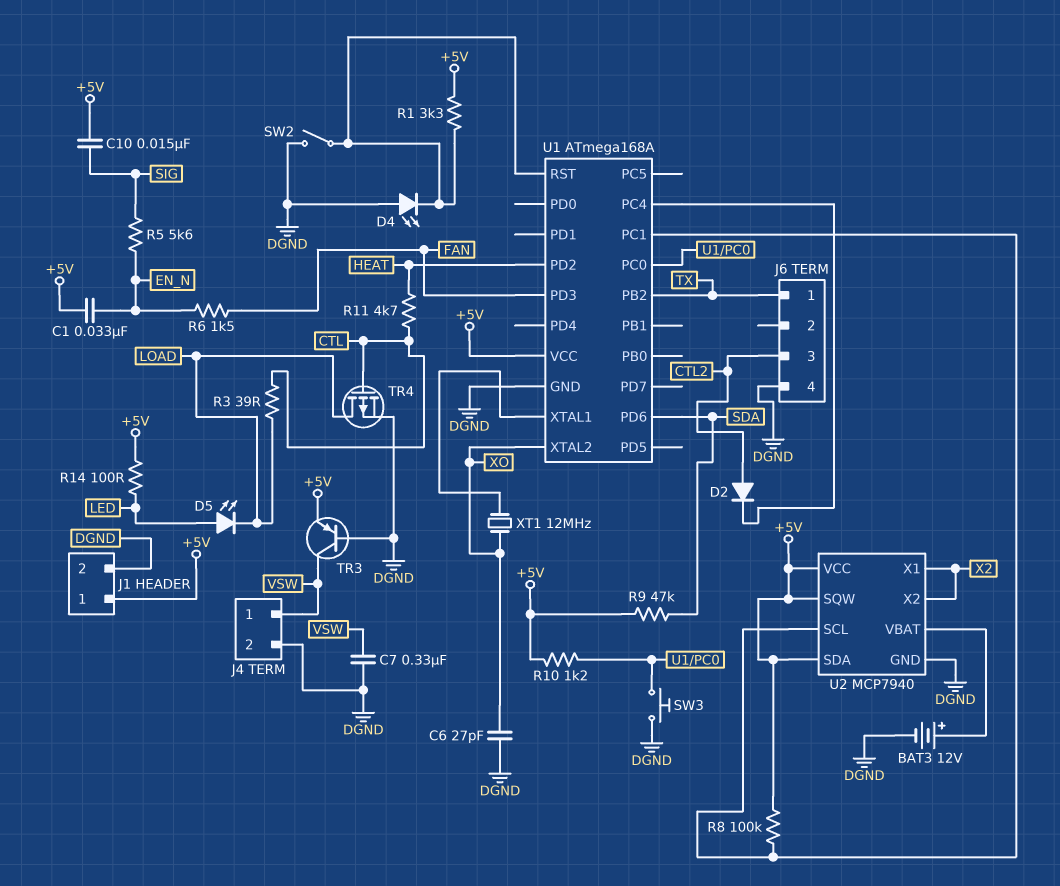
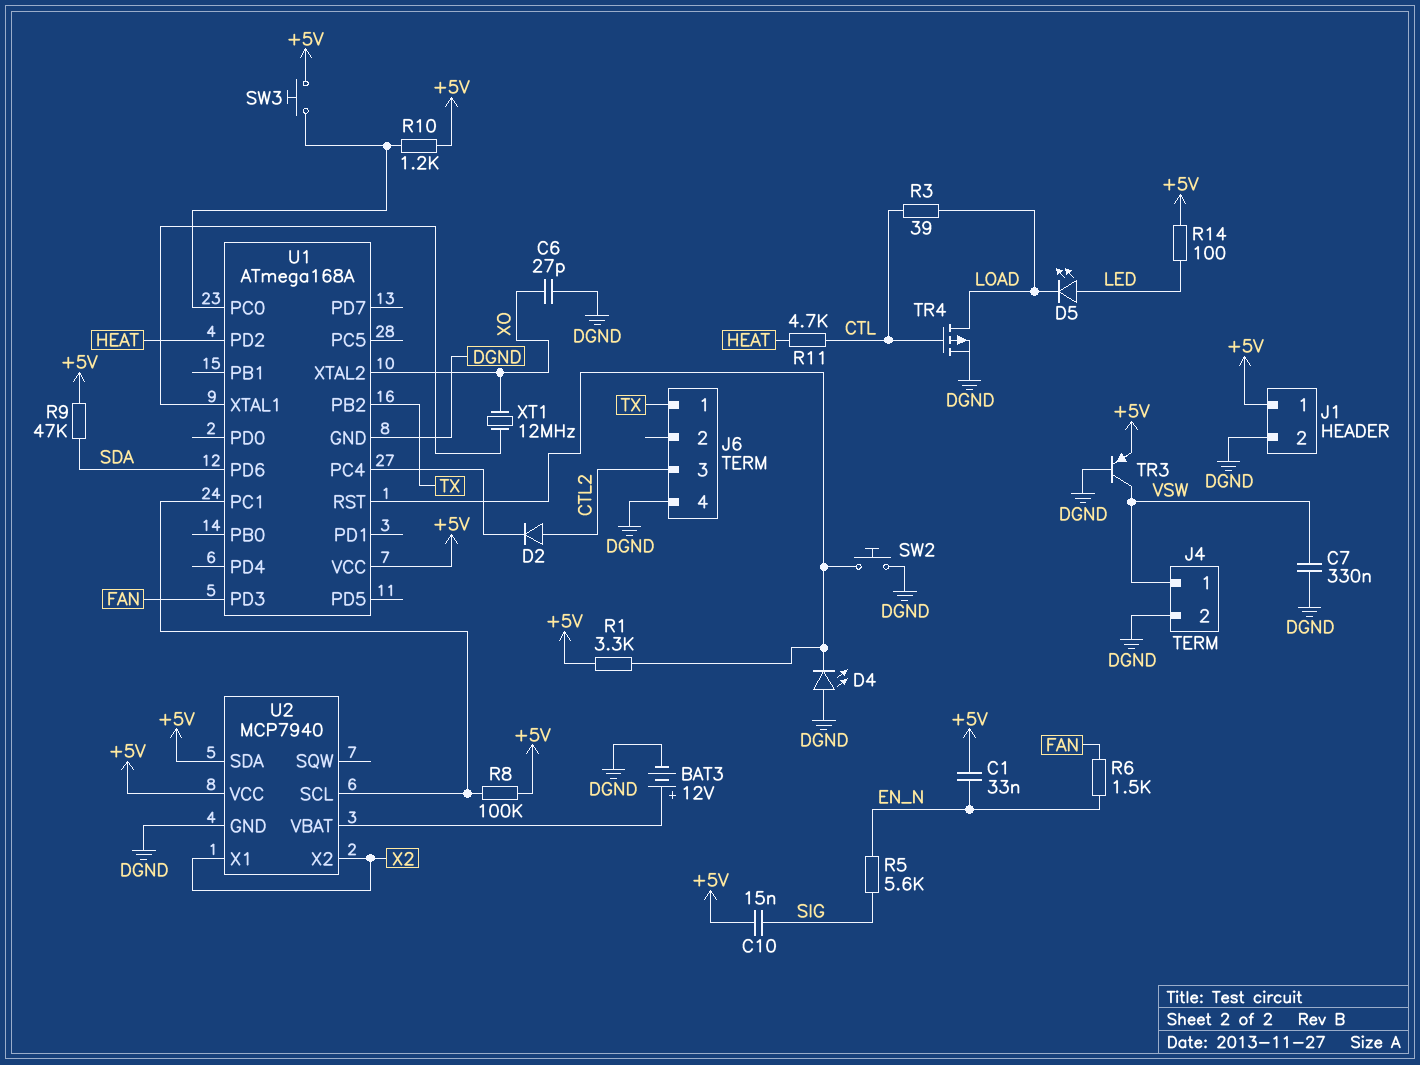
SW2: switch (DGND, U1/RST) -> button (DGND, U1/RST)
SW3: button (DGND, U1/PC0) -> button (+5V, U1/PC0)
U2 pin SQW: +5V -> none

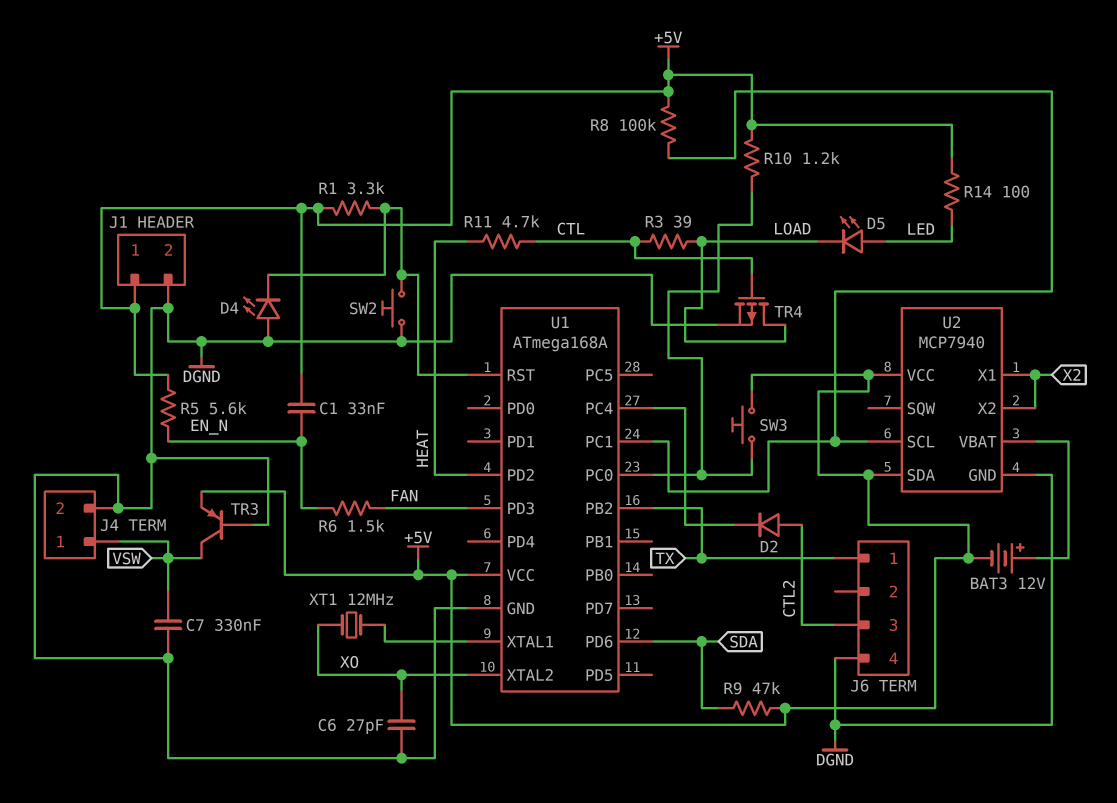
BAT3: 12V (plus U2/VBAT, minus DGND) -> 12V (plus U2/VBAT, minus +5V)
C10: 15nF (+5V, SIG) -> none
R5: 5.6k (EN_N, SIG) -> 5.6k (+5V, EN_N)

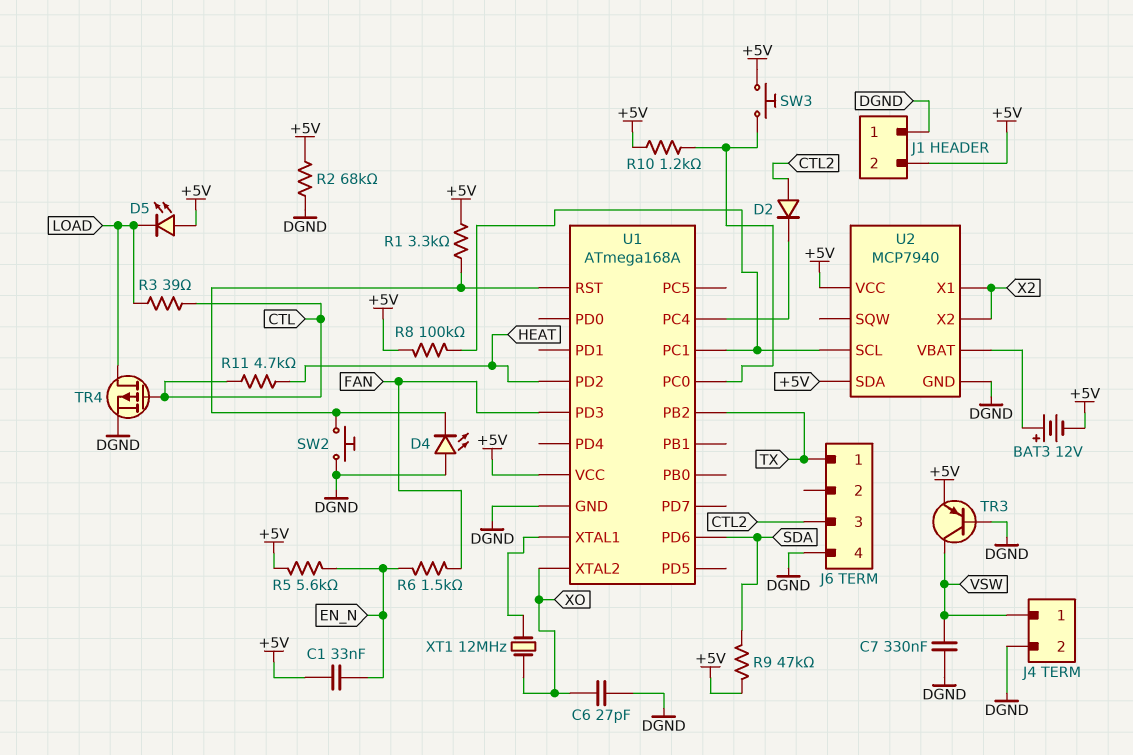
D5: LED (A LED, K LOAD) -> LED (A +5V, K LOAD)
J1 pin 1: +5V -> DGND
J1 pin 2: DGND -> +5V
R2: none -> 68k (+5V, DGND)
R14: 100 (+5V, LED) -> none

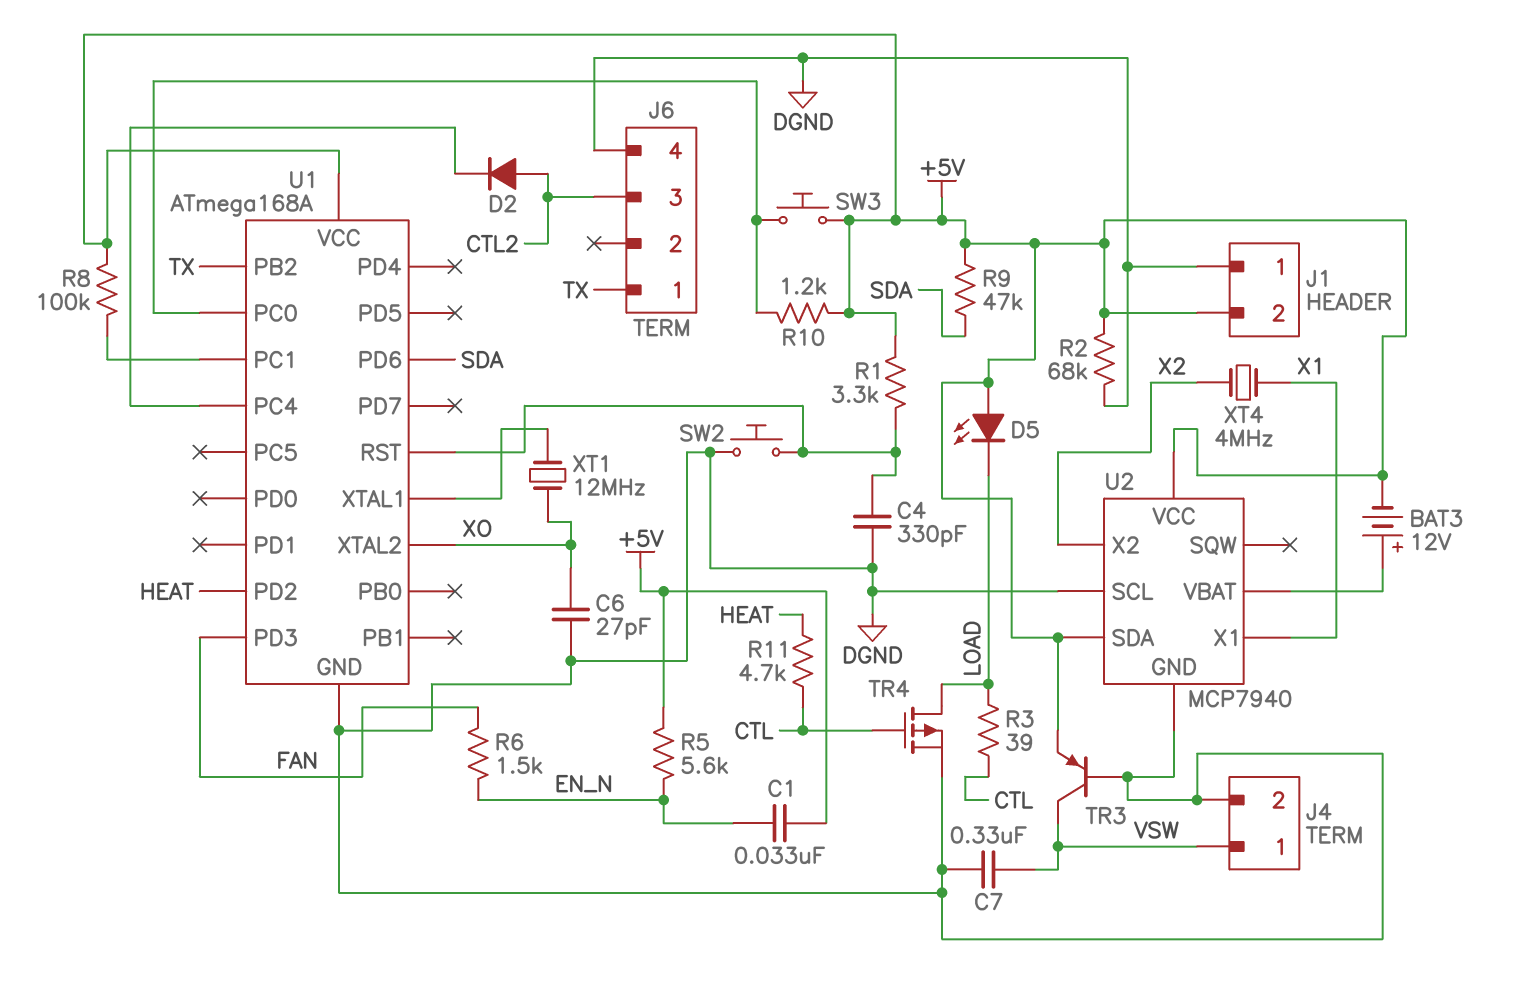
C4: none -> 330pF (DGND, U1/RST)
D4: LED (A DGND, K U1/RST) -> none
U2 pin SCL: U1/PC1 -> DGND
U2 pin X1: X2 -> X1
XT4: none -> 4MHz (X1, X2)

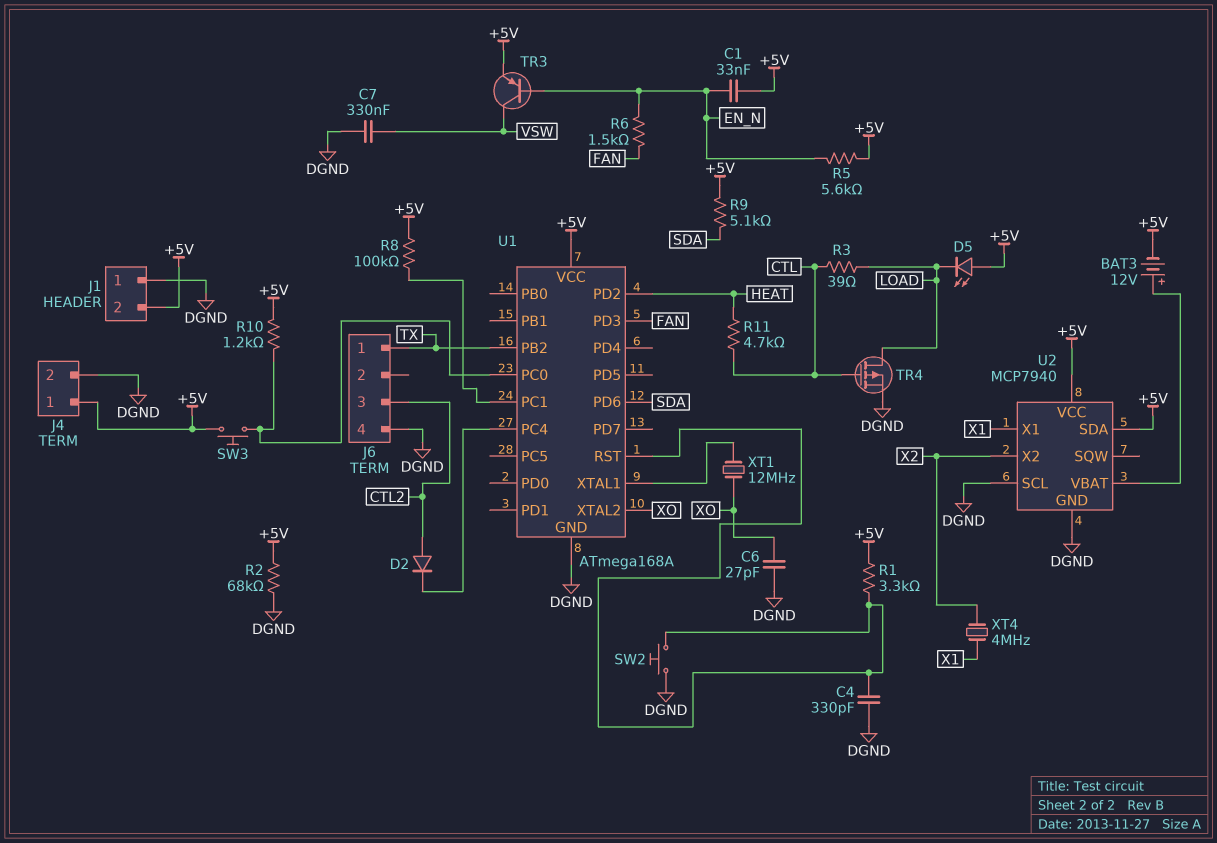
J4 pin 1: VSW -> +5V
R9: 47k (+5V, SDA) -> 5.1k (+5V, SDA)
TR3: PNP (B DGND, C VSW, E +5V) -> PNP (B EN_N, C VSW, E +5V)

